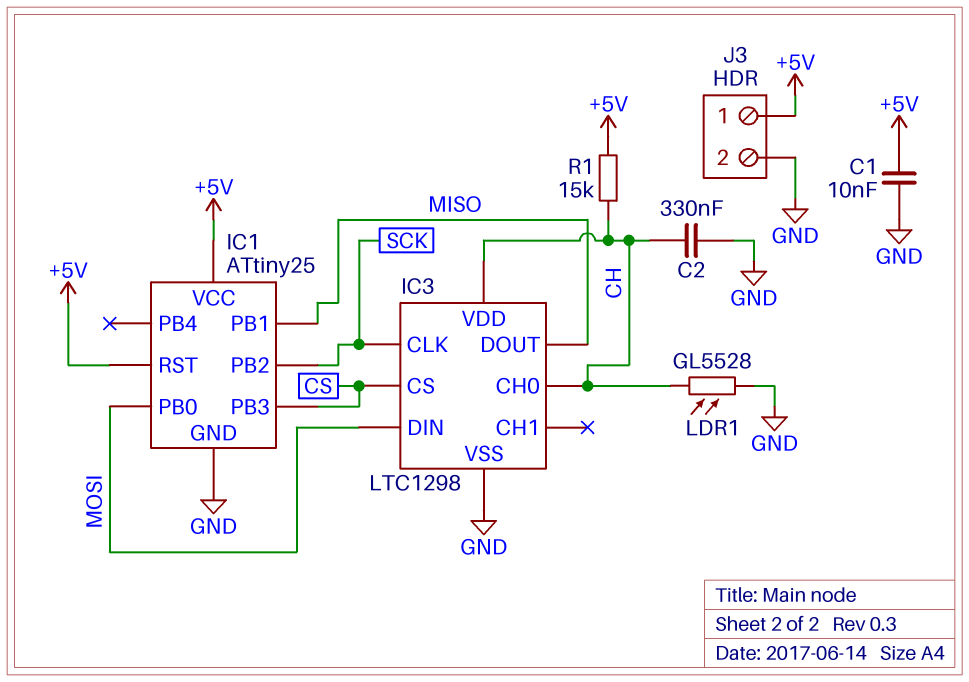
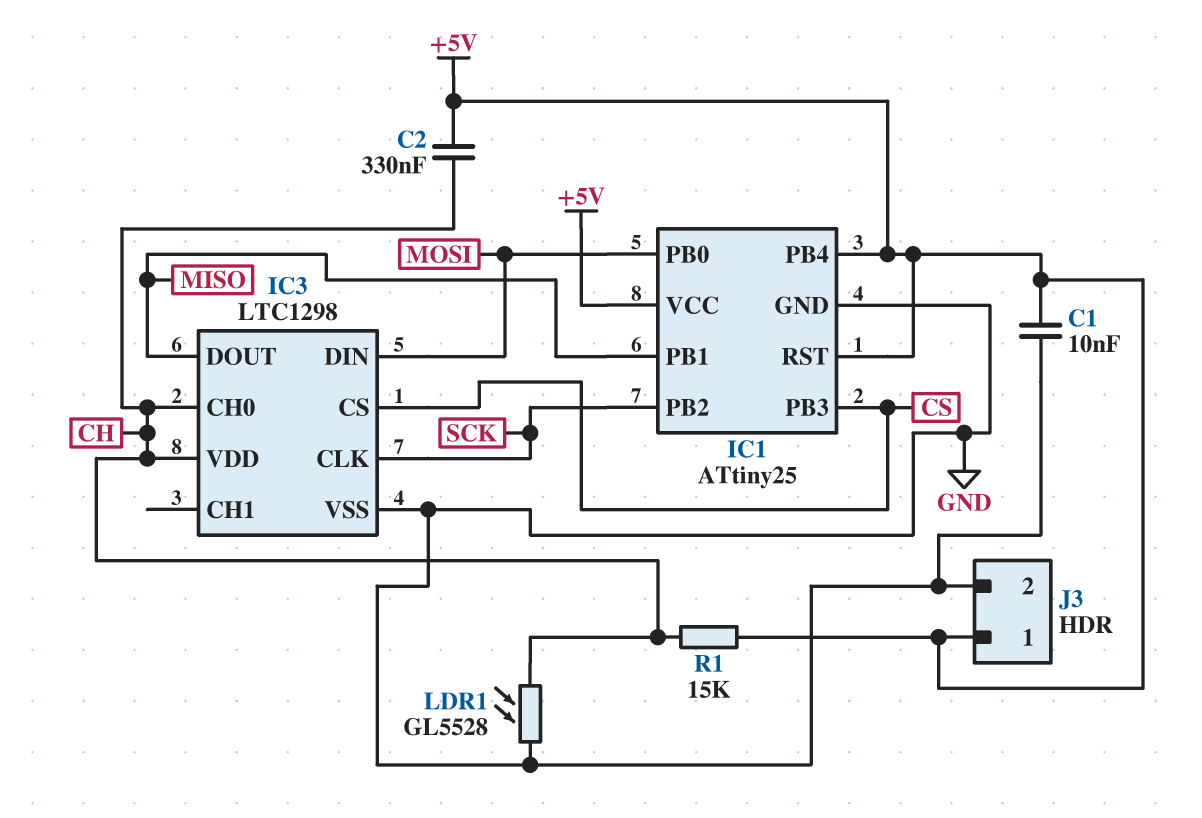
C2: 330nF (CH, GND) -> 330nF (+5V, CH)
IC1 pin PB4: none -> +5V

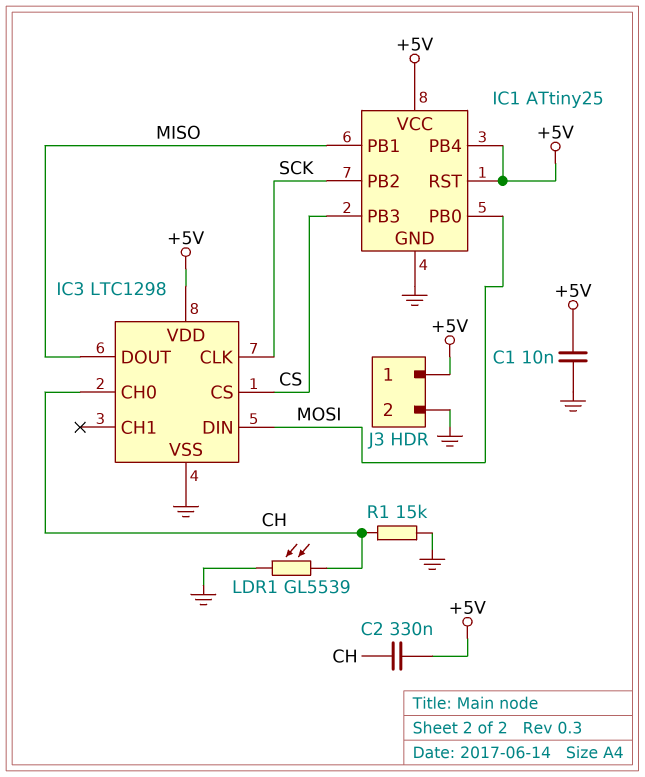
IC3 pin VDD: CH -> +5V
LDR1: GL5528 (CH, GND) -> GL5539 (CH, GND)
R1: 15k (+5V, CH) -> 15k (CH, GND)

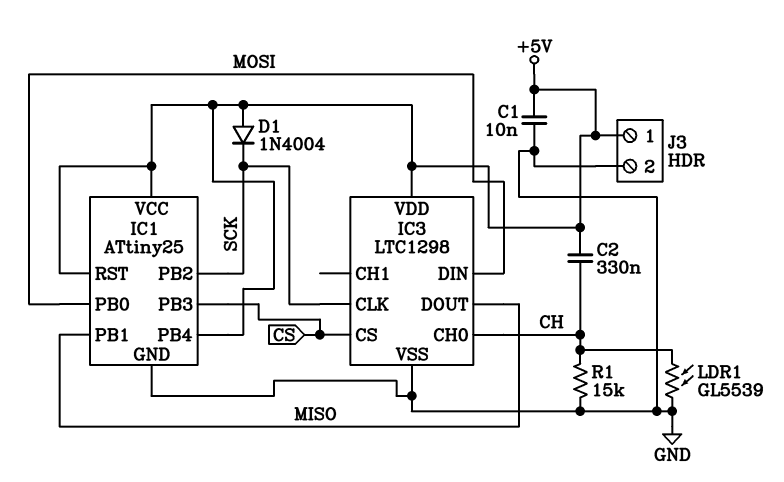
D1: none -> diode 1N4004 (A +5V, K SCK)

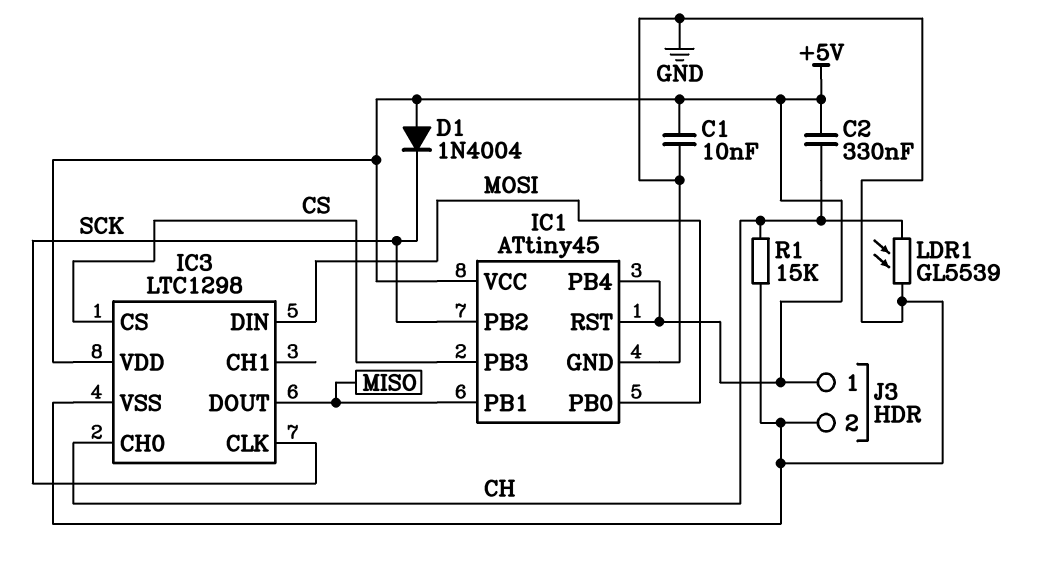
IC1: ATtiny25 -> ATtiny45

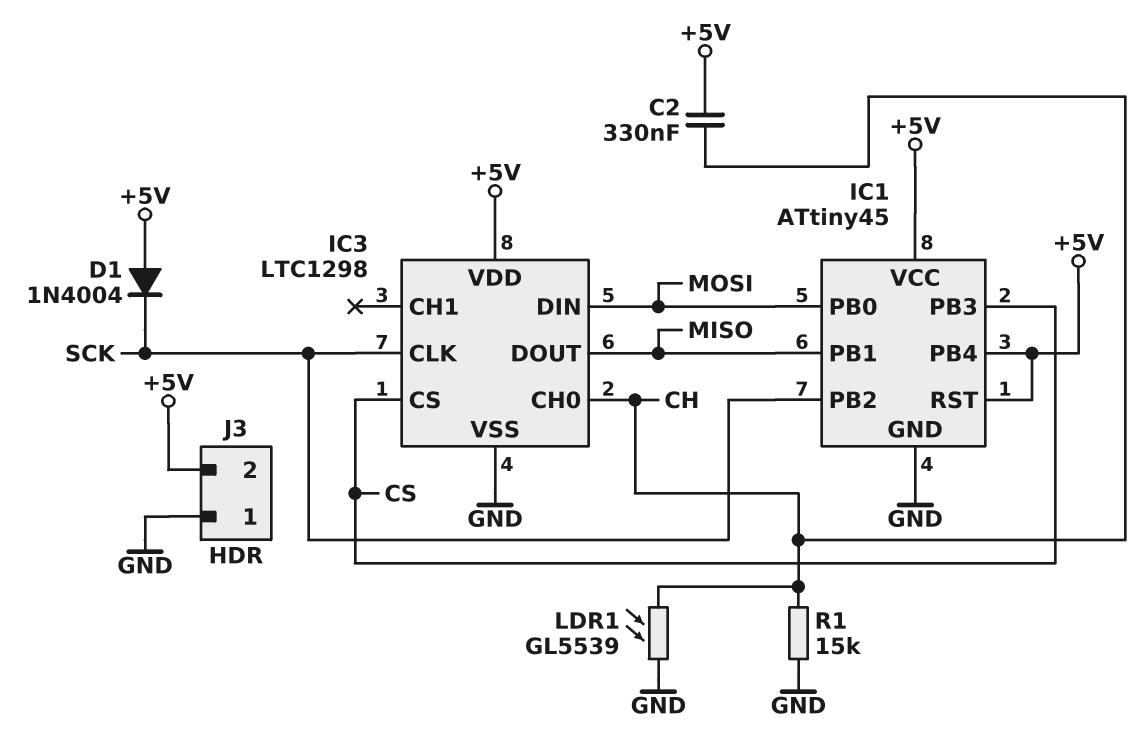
C1: 10nF (+5V, GND) -> none
J3 pin 1: +5V -> GND
J3 pin 2: GND -> +5V

